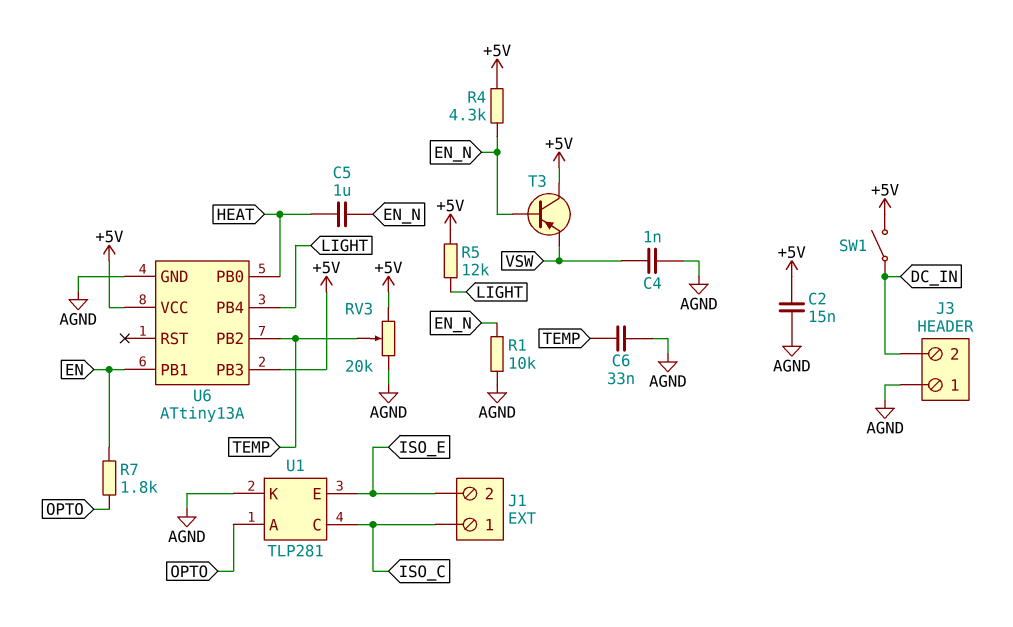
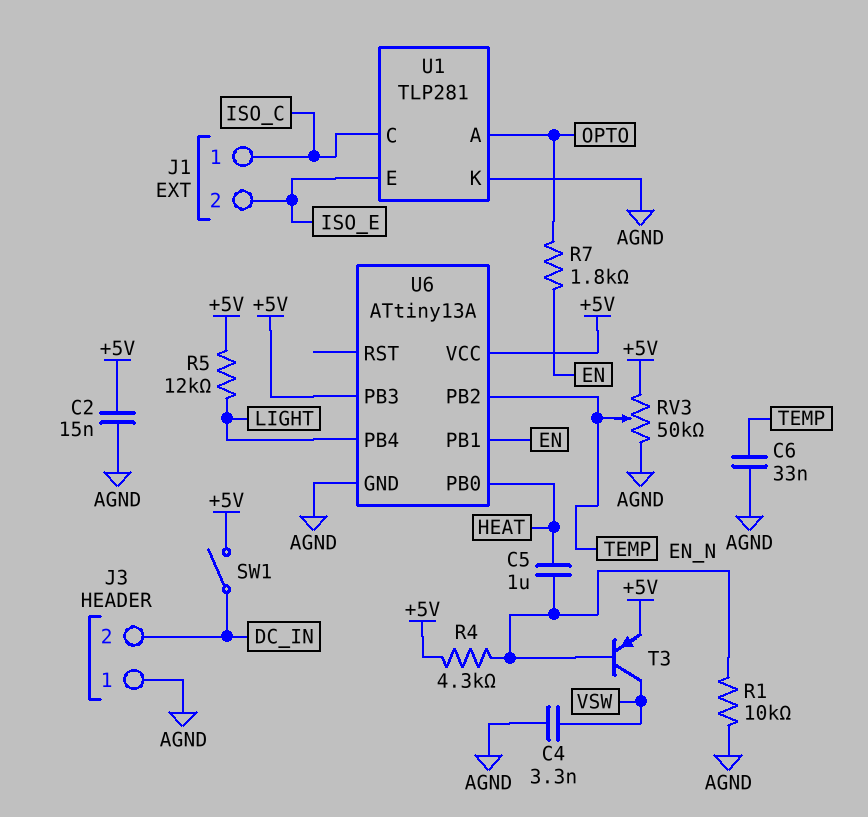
C4: 1nF (AGND, VSW) -> 3.3nF (AGND, VSW)
RV3: 20k (+5V, AGND, wiper TEMP) -> 50k (+5V, AGND, wiper TEMP)
T3: PNP (B EN_N, C +5V, E VSW) -> PNP (B EN_N, C VSW, E +5V)

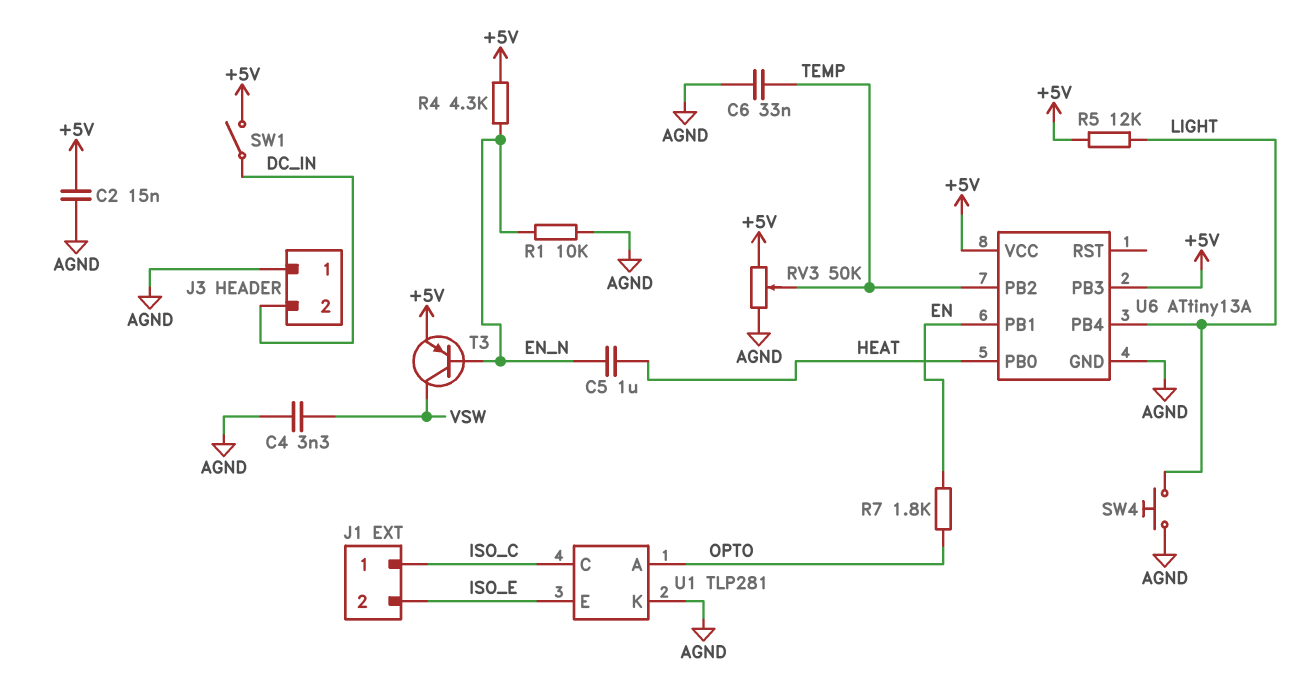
SW4: none -> button (AGND, LIGHT)

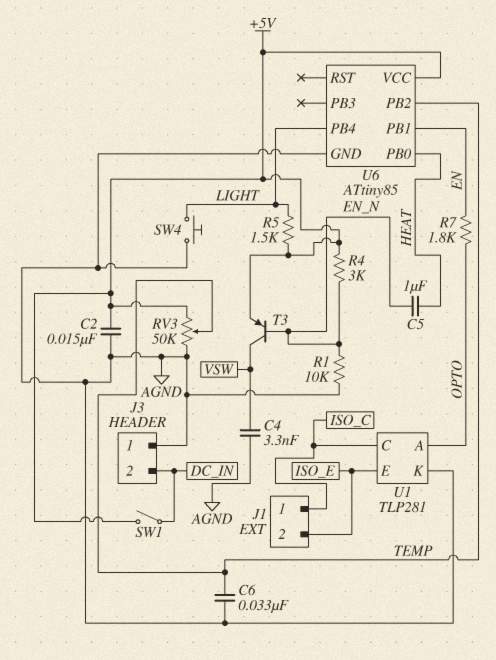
R4: 4.3k (+5V, EN_N) -> 3k (+5V, EN_N)
R5: 12k (+5V, LIGHT) -> 1.5k (+5V, LIGHT)
U6: ATtiny13A -> ATtiny85
U6 pin PB3: +5V -> none

